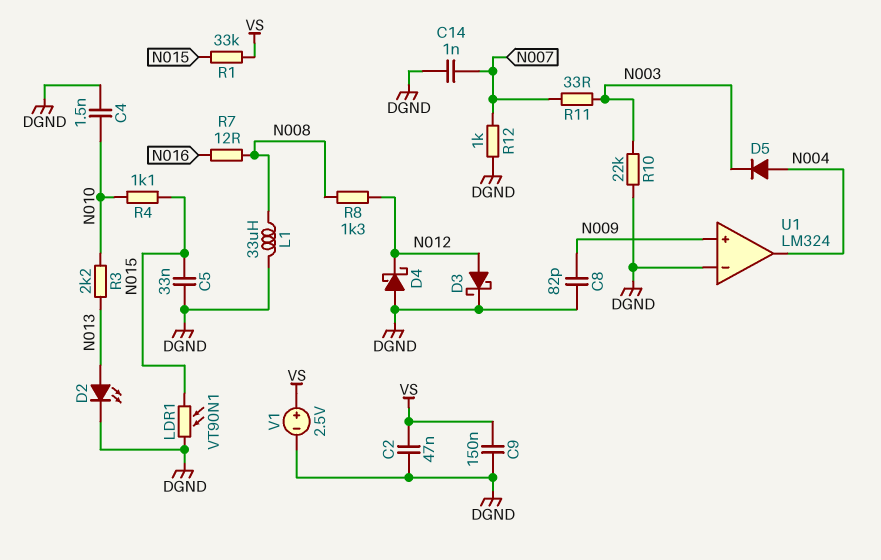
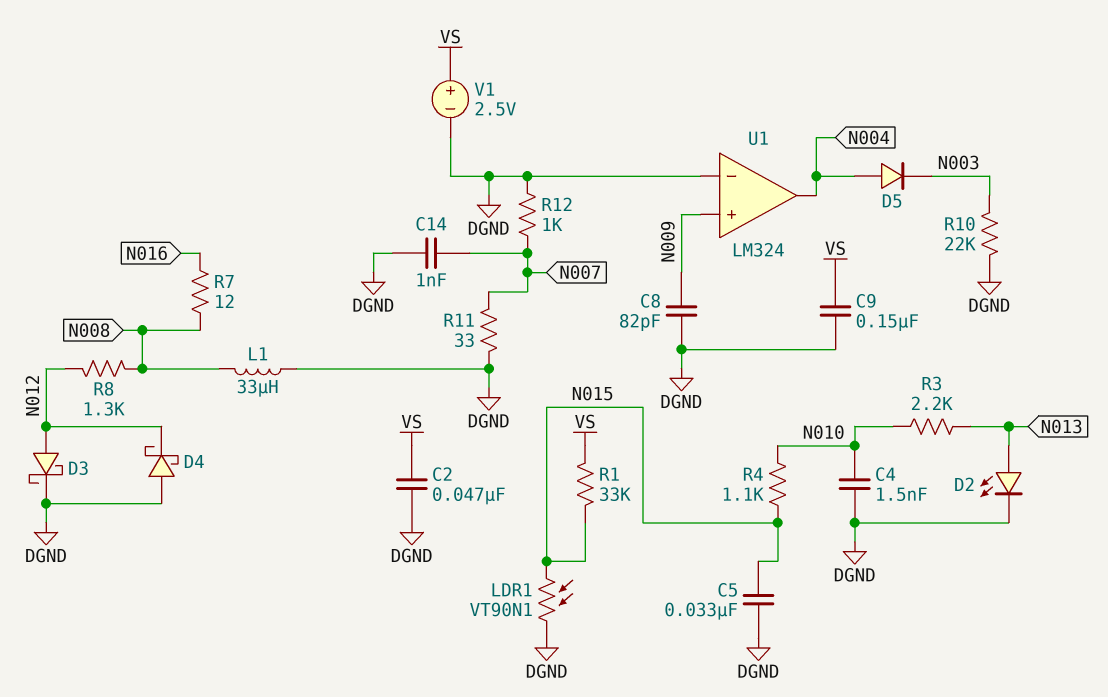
R11: 33 (N003, N007) -> 33 (DGND, N007)

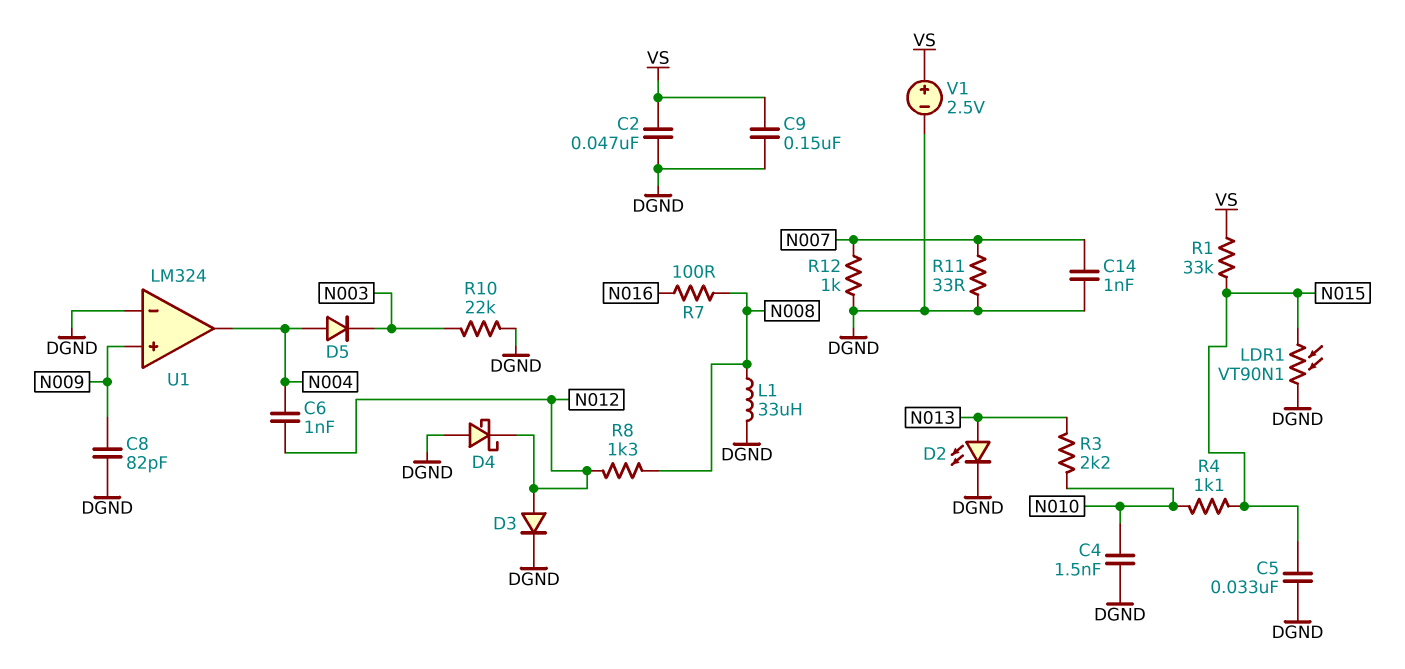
C6: none -> 1nF (N004, N012)
D3: schottky (A N012, K DGND) -> diode (A N012, K DGND)
R7: 12 (N008, N016) -> 100 (N008, N016)

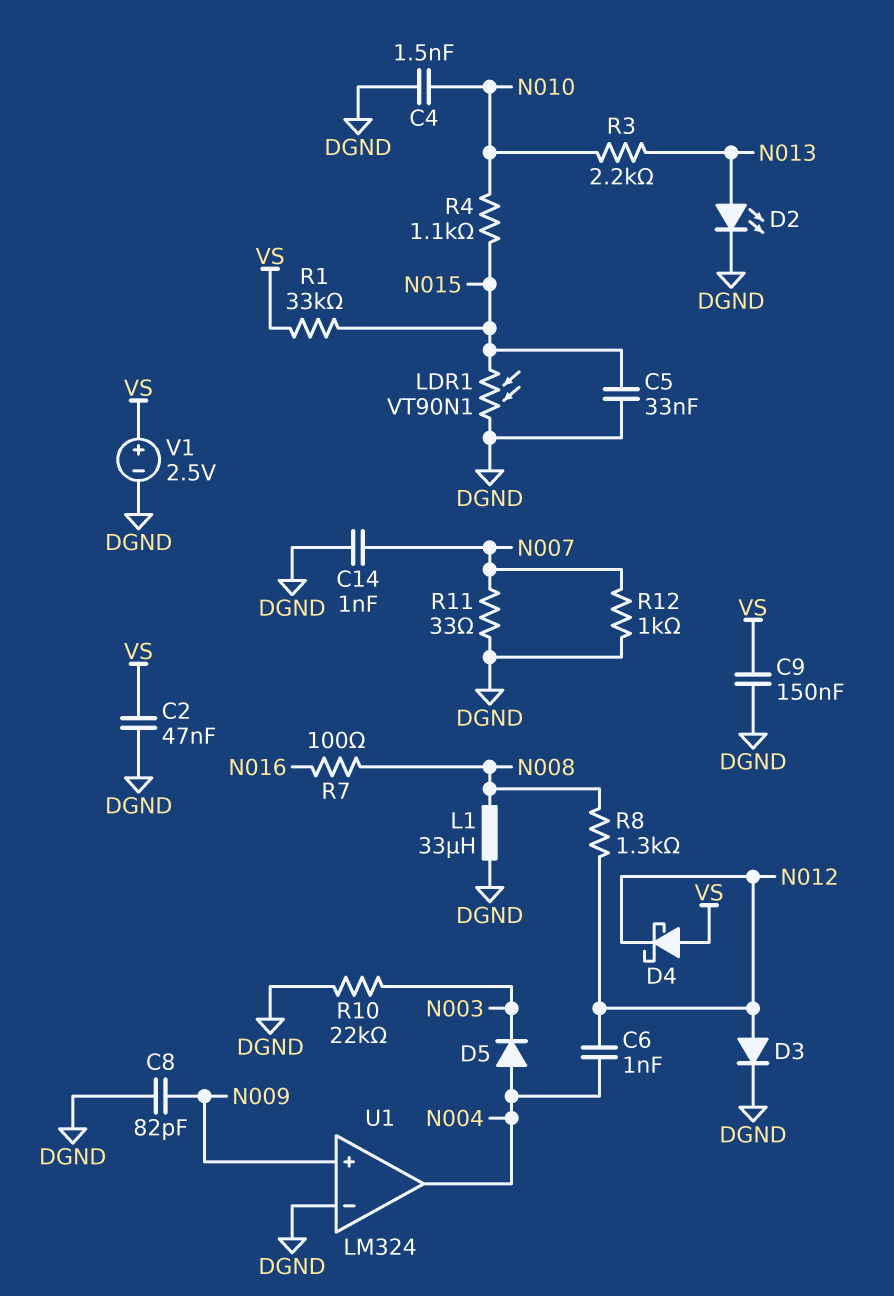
D4: schottky (A DGND, K N012) -> schottky (A VS, K N012)

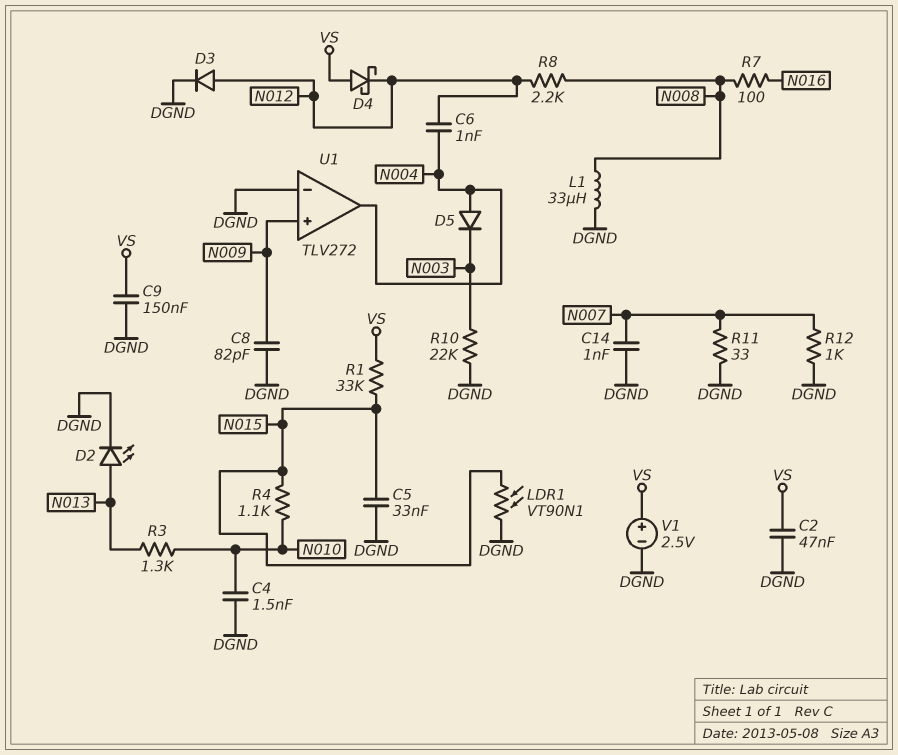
R3: 2.2k (N010, N013) -> 1.3k (N010, N013)
R8: 1.3k (N008, N012) -> 2.2k (N008, N012)
U1: LM324 -> TLV272

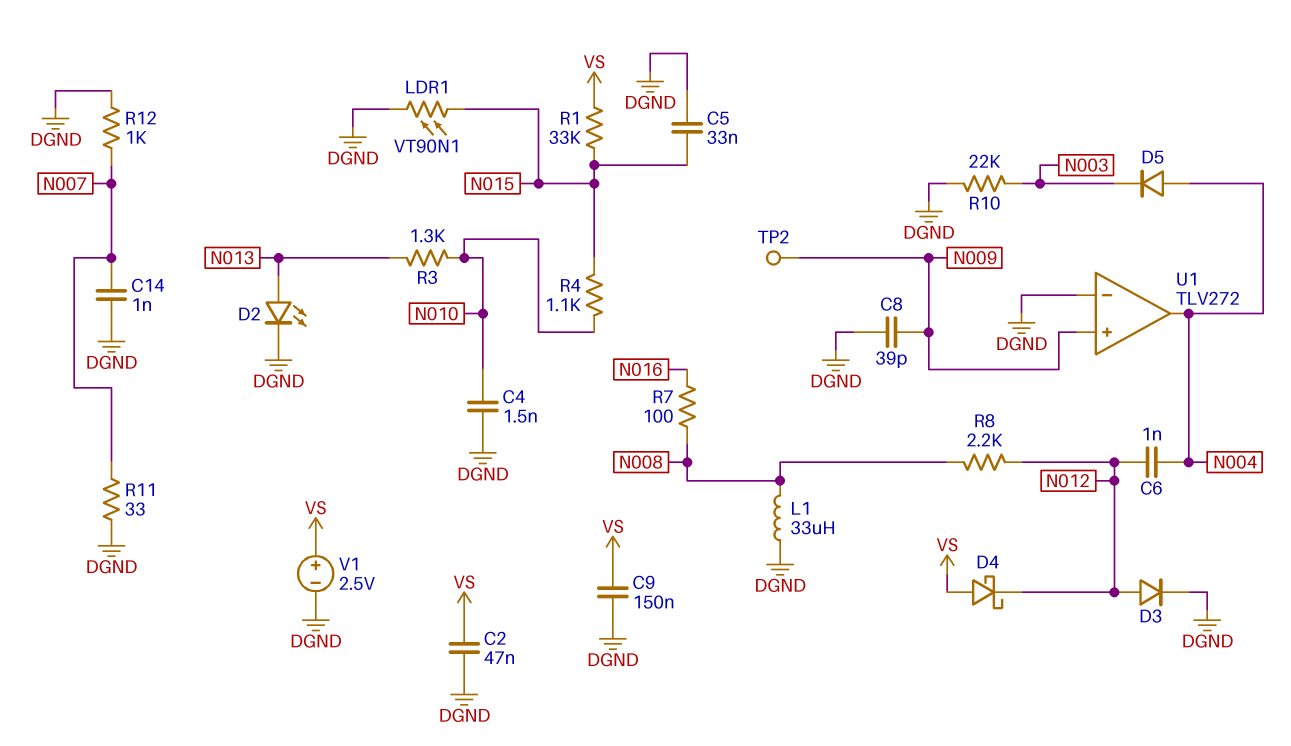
C8: 82pF (DGND, N009) -> 39pF (DGND, N009)
TP2: none -> test point (N009)

